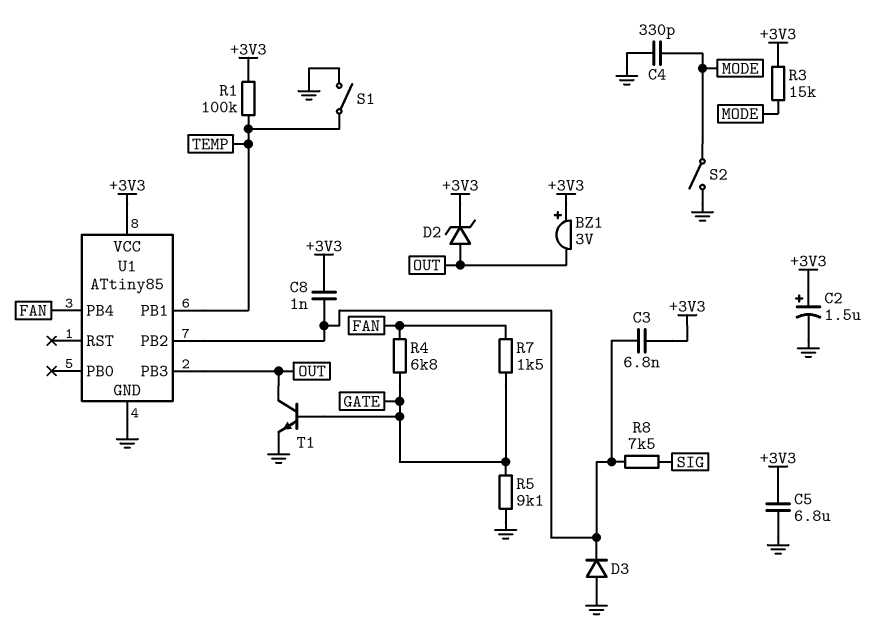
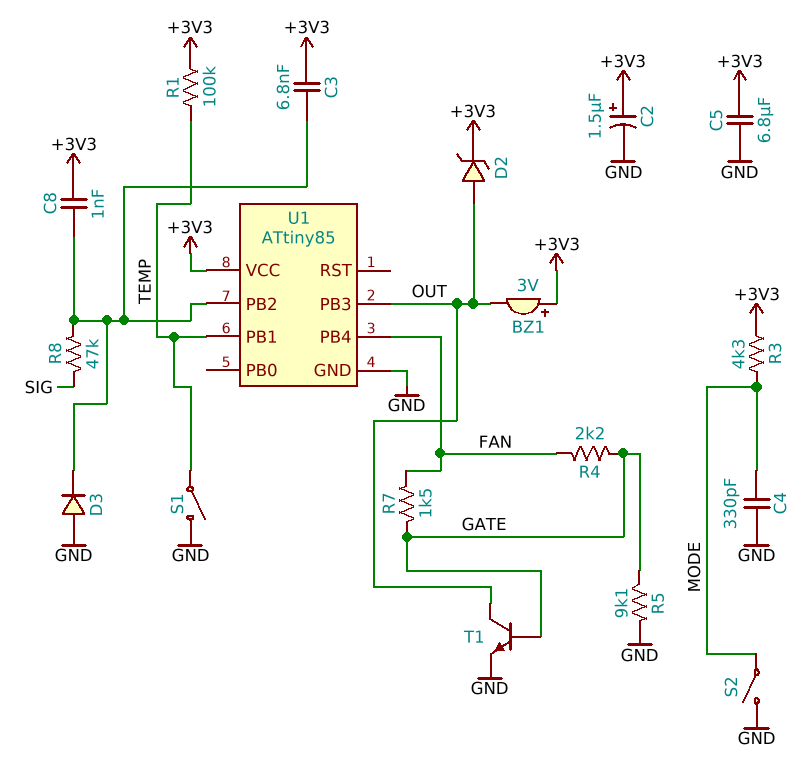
R3: 15k (+3V3, MODE) -> 4.3k (+3V3, MODE)
R4: 6.8k (FAN, GATE) -> 2.2k (FAN, GATE)
R8: 7.5k (SIG, U1/PB2) -> 47k (SIG, U1/PB2)

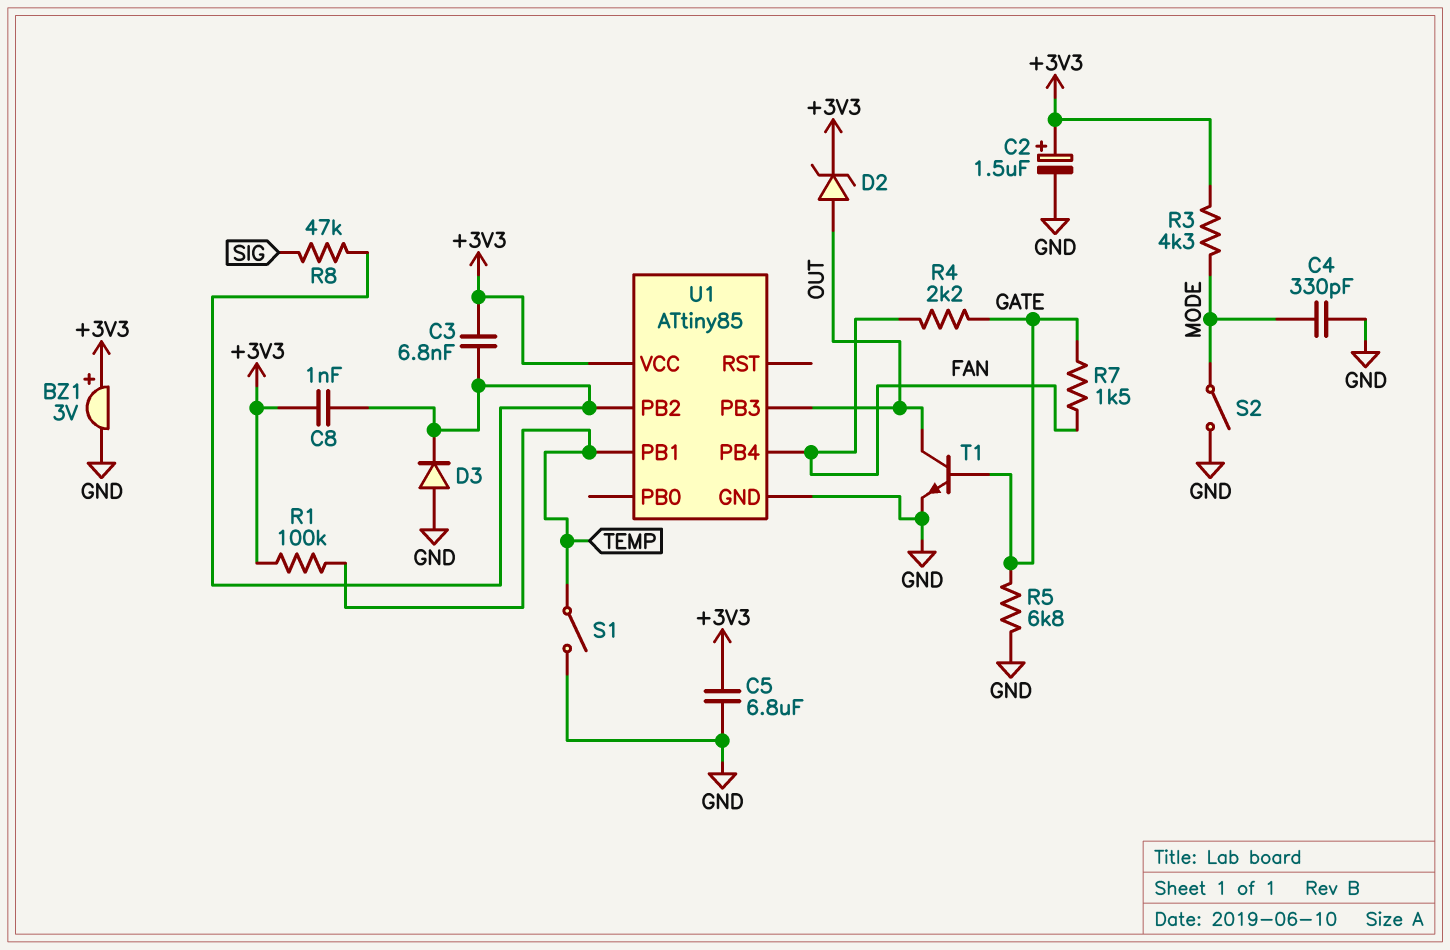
BZ1: buzzer 3V (plus +3V3, minus OUT) -> buzzer 3V (plus +3V3, minus GND)
R5: 9.1k (GATE, GND) -> 6.8k (GATE, GND)

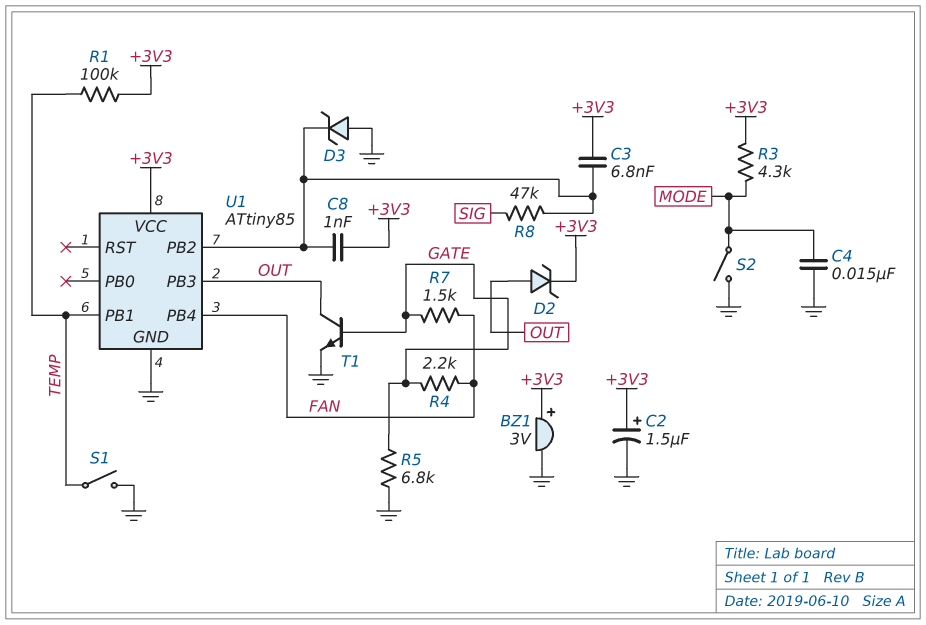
C4: 330pF (GND, MODE) -> 15nF (GND, MODE)
C5: 6.8uF (+3V3, GND) -> none
D3: diode (A GND, K U1/PB2) -> zener (A GND, K U1/PB2)

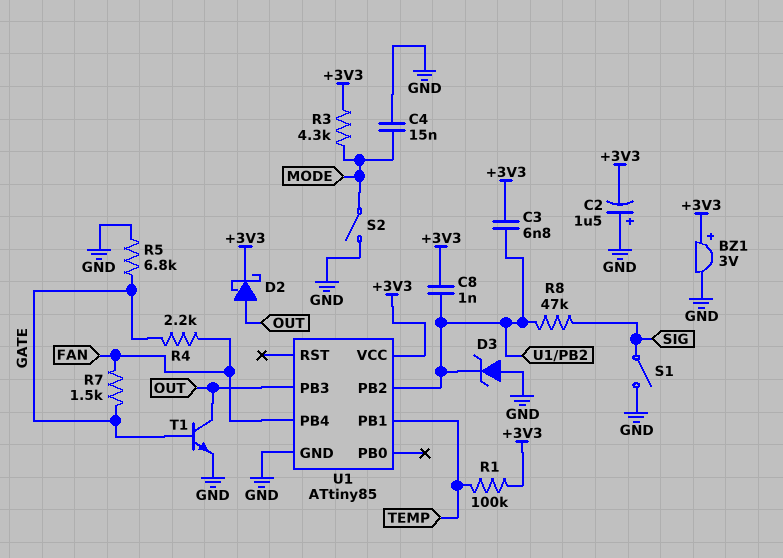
C2: 1.5uF (plus +3V3, minus GND) -> 1.5uF (plus GND, minus +3V3)
D2: zener (A OUT, K +3V3) -> schottky (A OUT, K +3V3)
S1: switch (GND, TEMP) -> switch (GND, SIG)

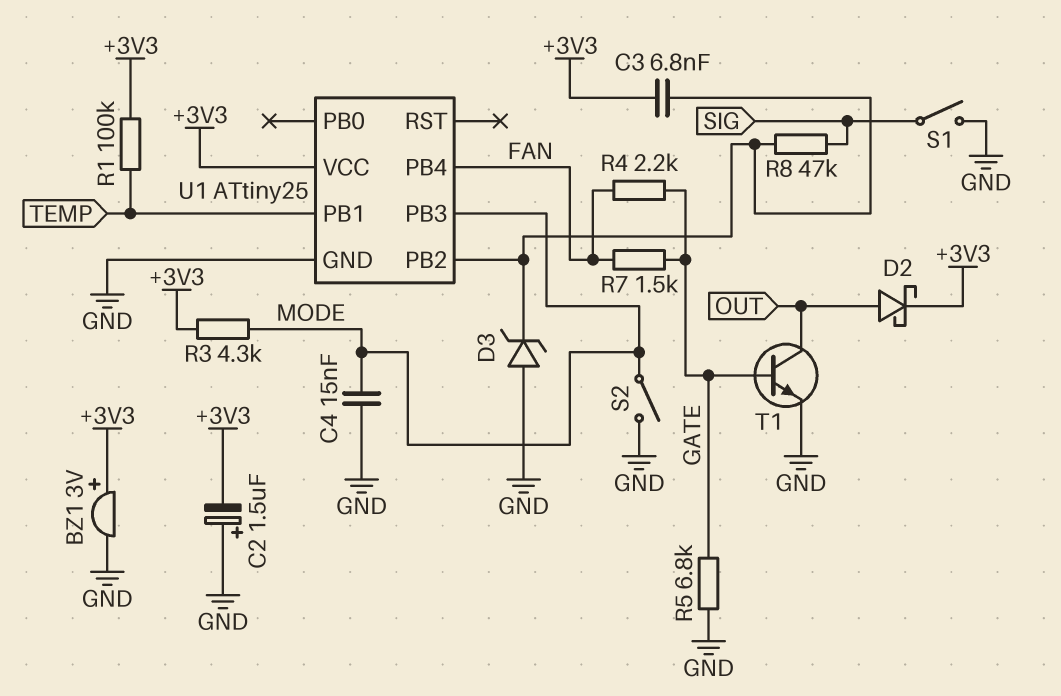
C8: 1nF (+3V3, U1/PB2) -> none
U1: ATtiny85 -> ATtiny25
U1 pin PB3: OUT -> MODE

